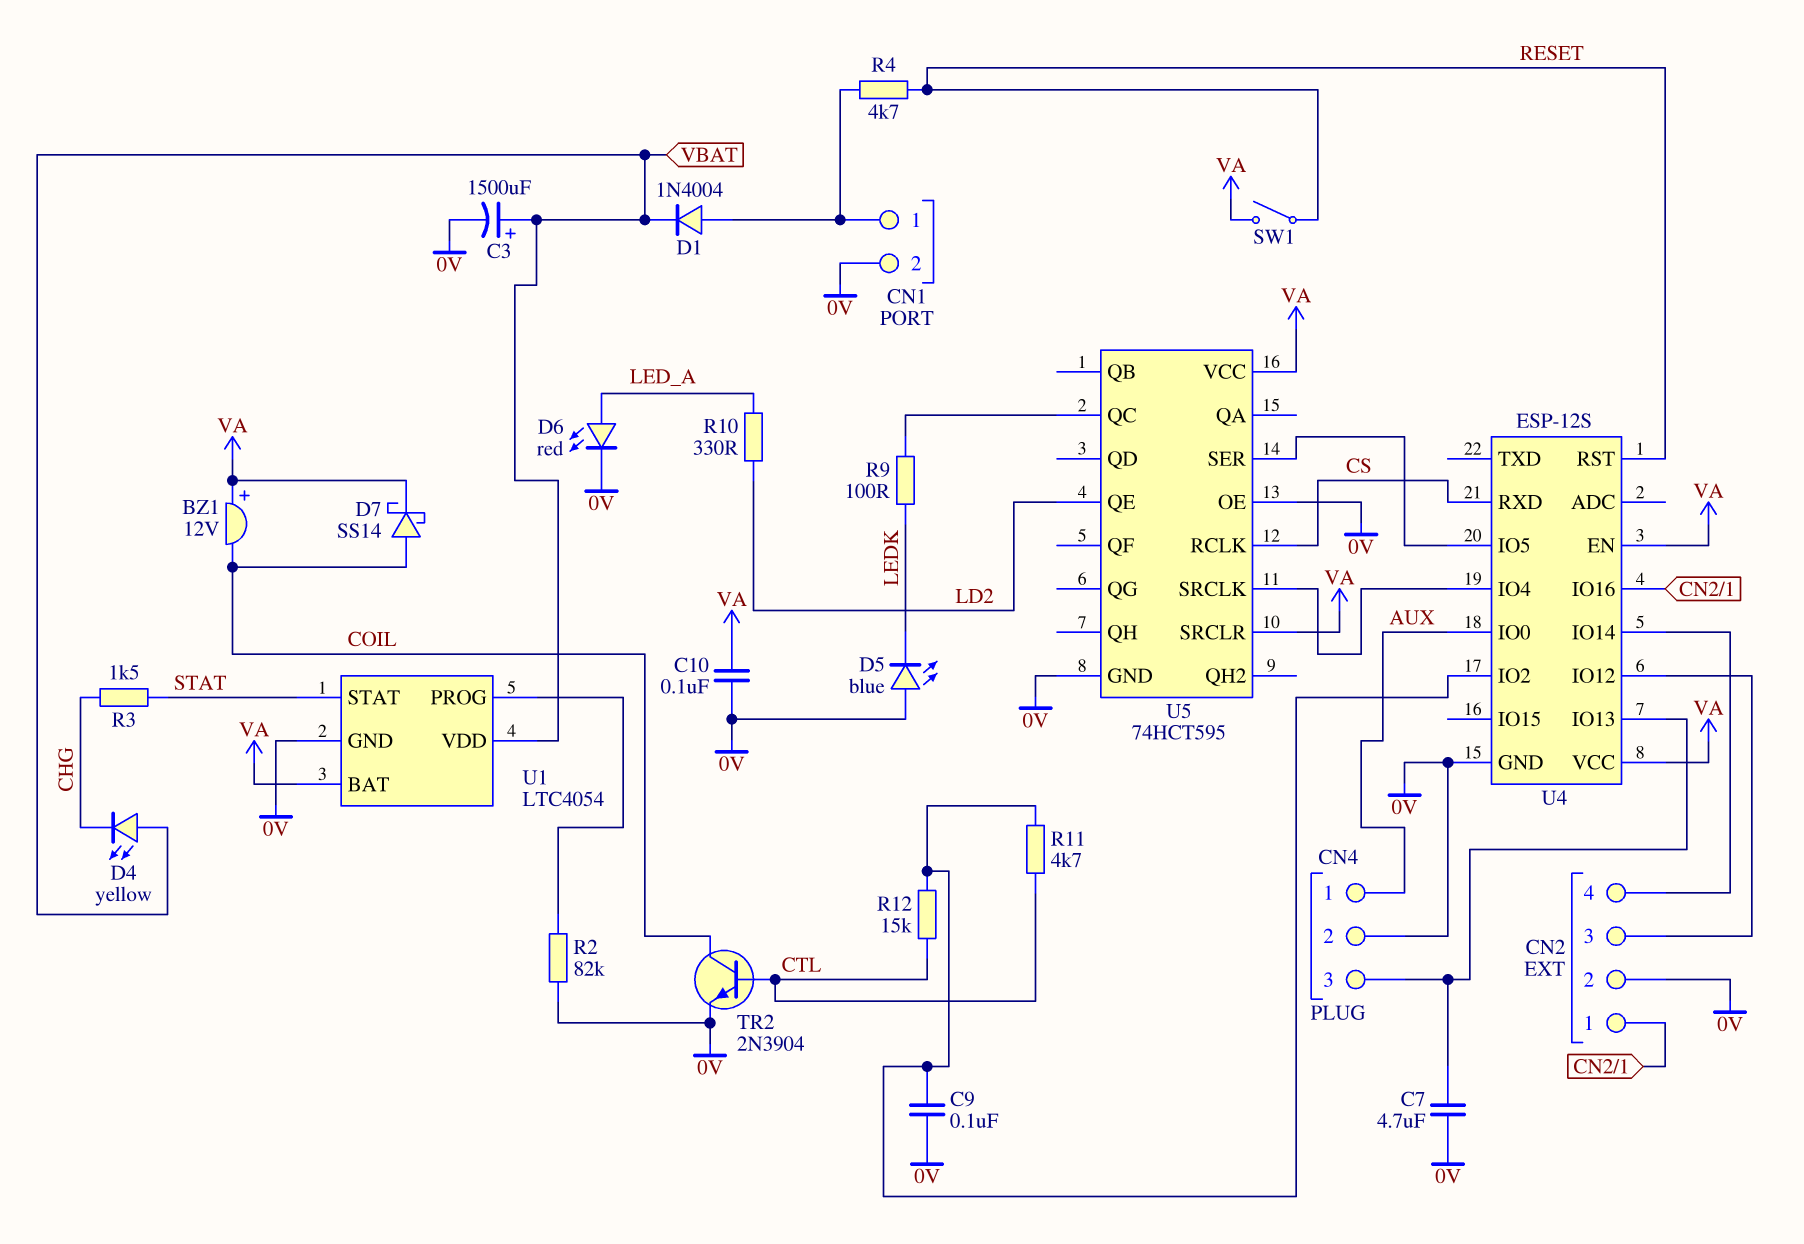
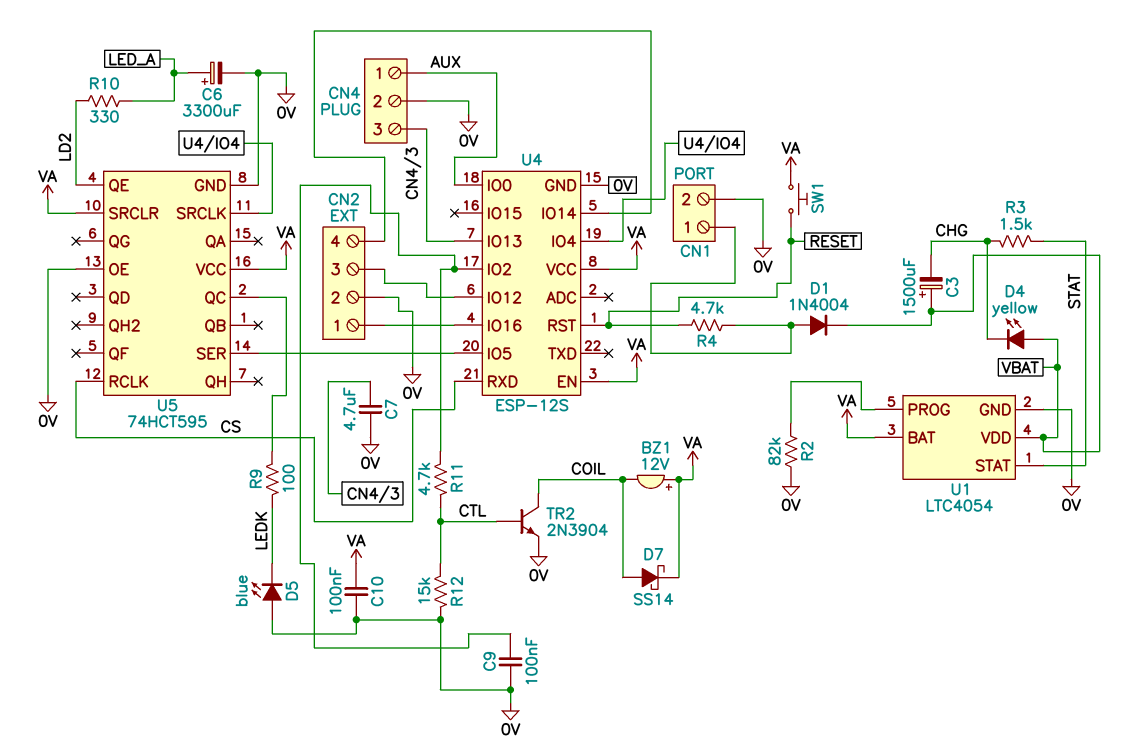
C3: 1500uF (plus VBAT, minus 0V) -> 1500uF (plus VBAT, minus CHG)
C6: none -> 3300uF (plus LED_A, minus 0V)
D6: LED red (A LED_A, K 0V) -> none
R12: 15k (CTL, U4/IO2) -> 15k (0V, CTL)
SW1: switch (RESET, VA) -> button (RESET, VA)

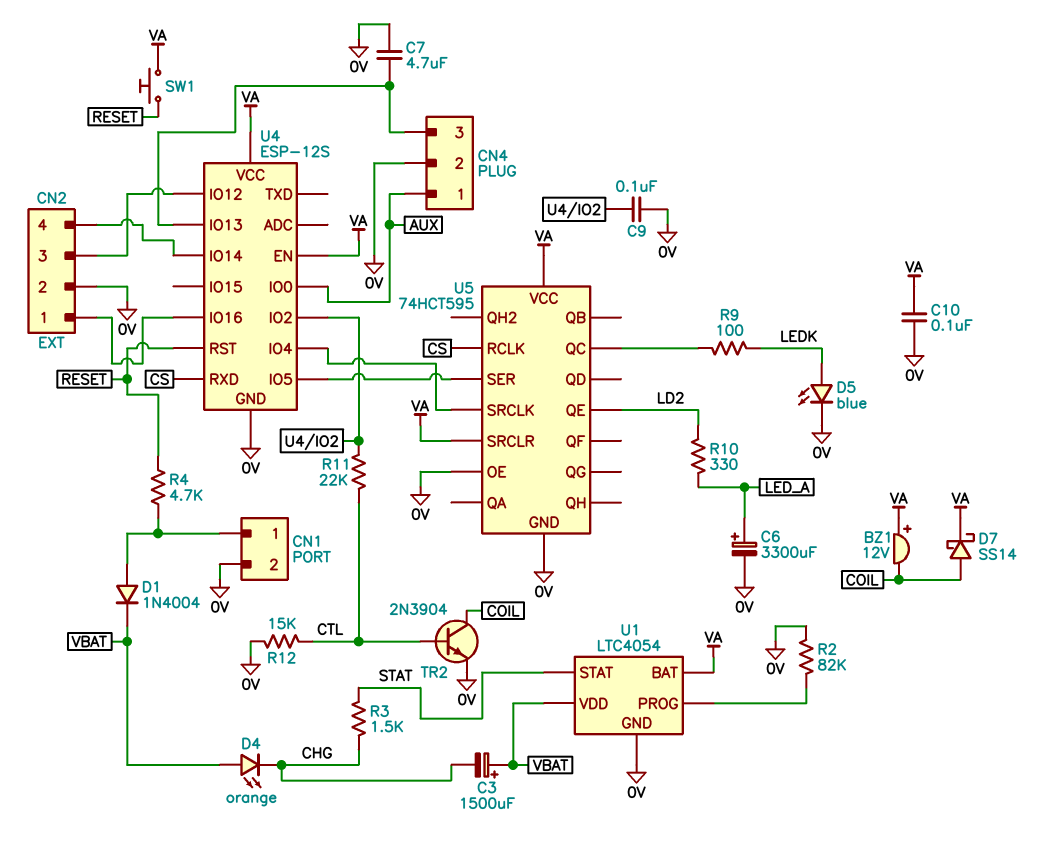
D4: LED yellow (A VBAT, K CHG) -> LED orange (A VBAT, K CHG)
D5: LED blue (A 0V, K LEDK) -> LED blue (A LEDK, K 0V)
R11: 4.7k (CTL, U4/IO2) -> 22k (CTL, U4/IO2)

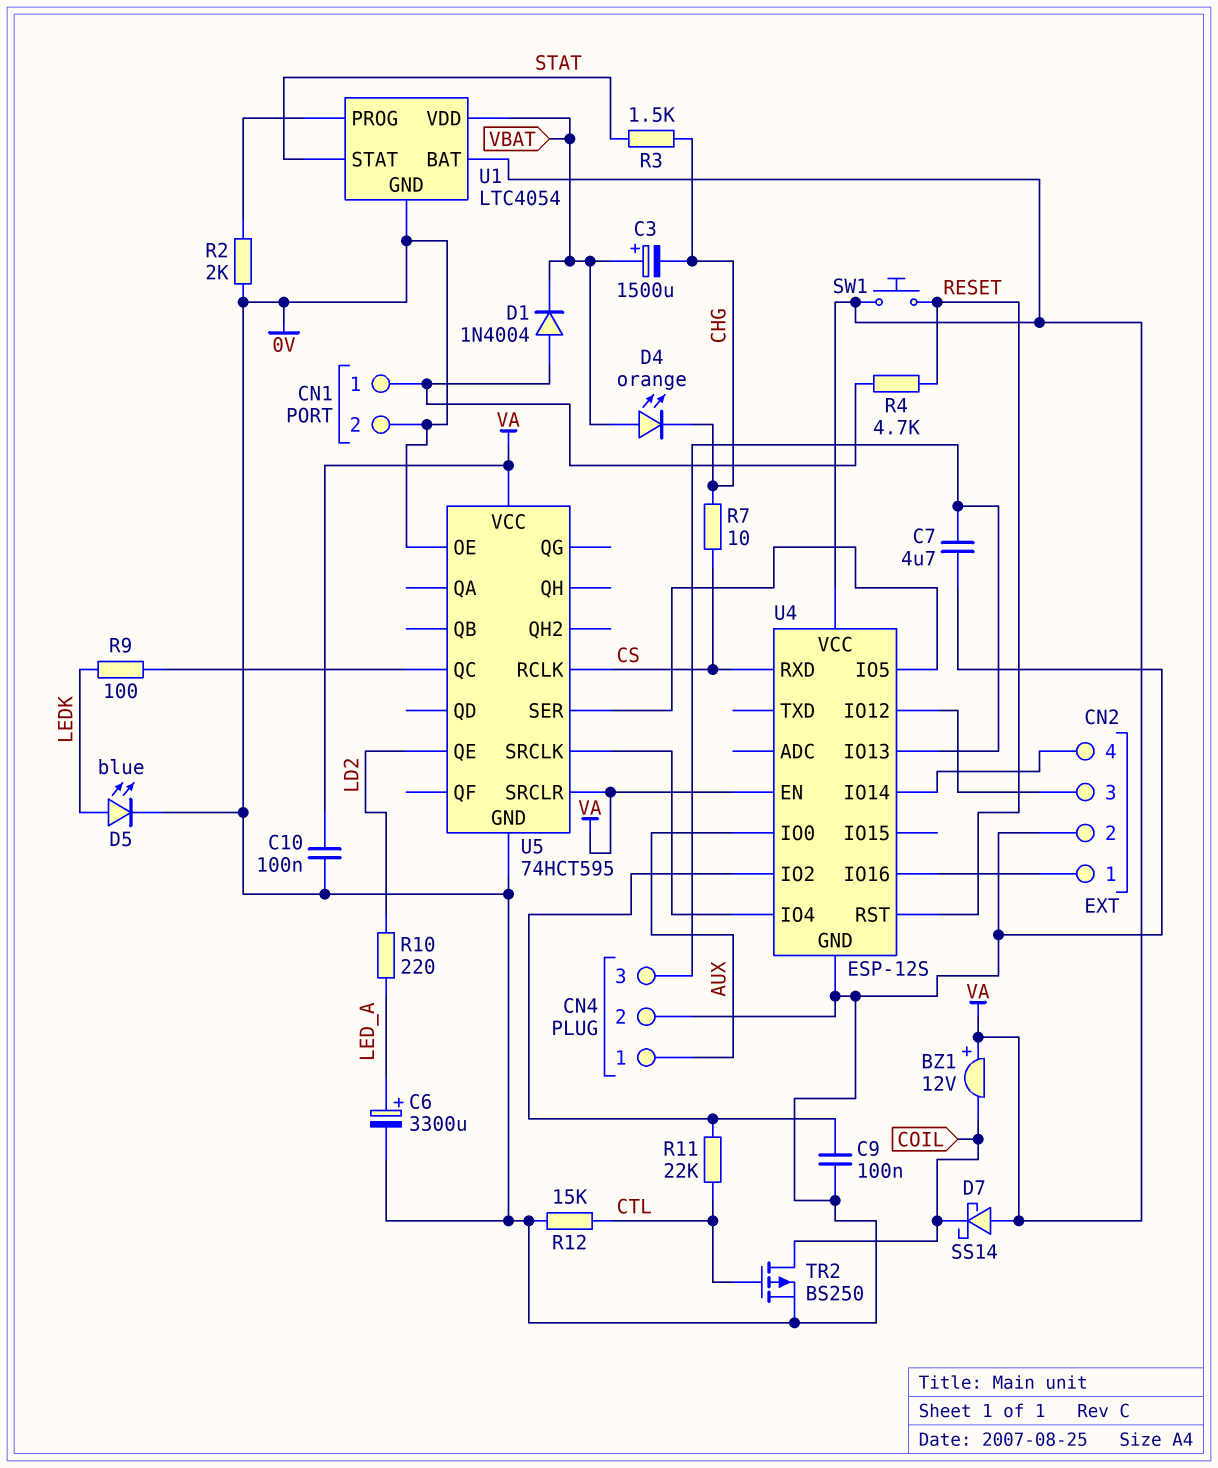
D7: schottky SS14 (A COIL, K VA) -> schottky SS14 (A VA, K COIL)
R2: 82k (0V, U1/PROG) -> 2k (0V, U1/PROG)
R7: none -> 10 (CHG, CS)
R10: 330 (LD2, LED_A) -> 220 (LD2, LED_A)
TR2: NPN 2N3904 (B CTL, C COIL, E 0V) -> PMOS BS250 (G CTL, D COIL, S 0V)

